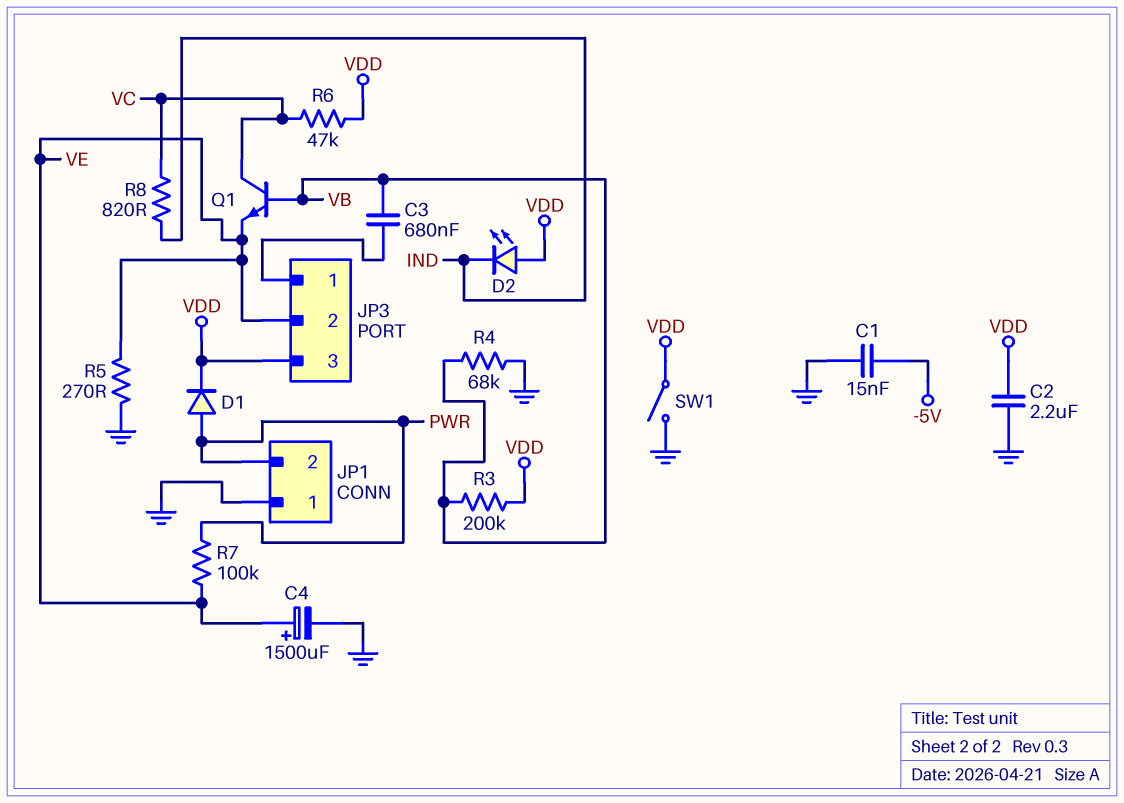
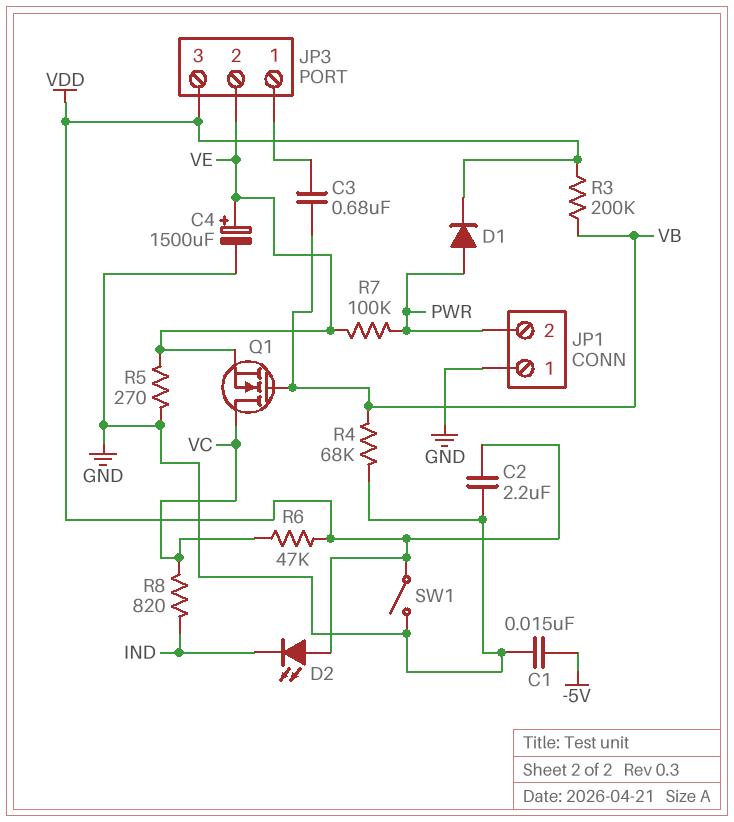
Q1: NPN (B VB, C VC, E VE) -> NMOS (G VB, D VC, S VE)

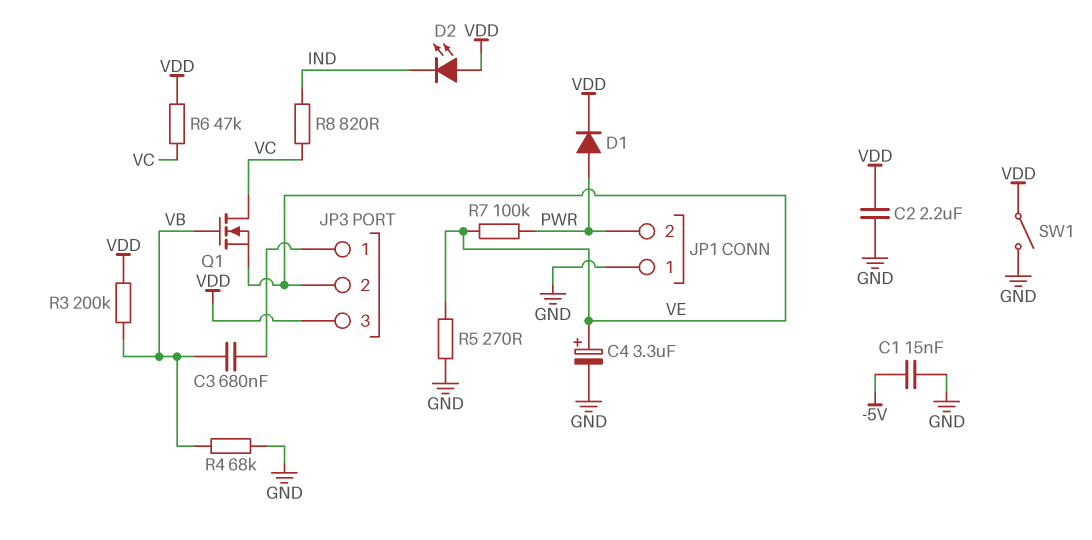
C4: 1500uF (plus VE, minus GND) -> 3.3uF (plus VE, minus GND)

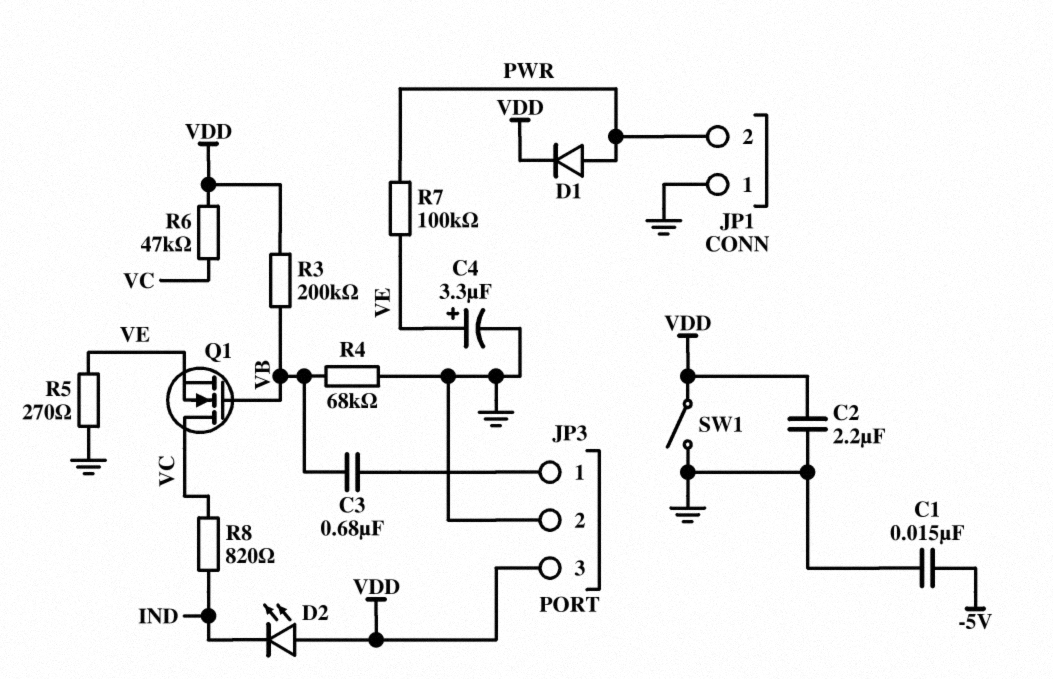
JP3 pin 2: VE -> GND

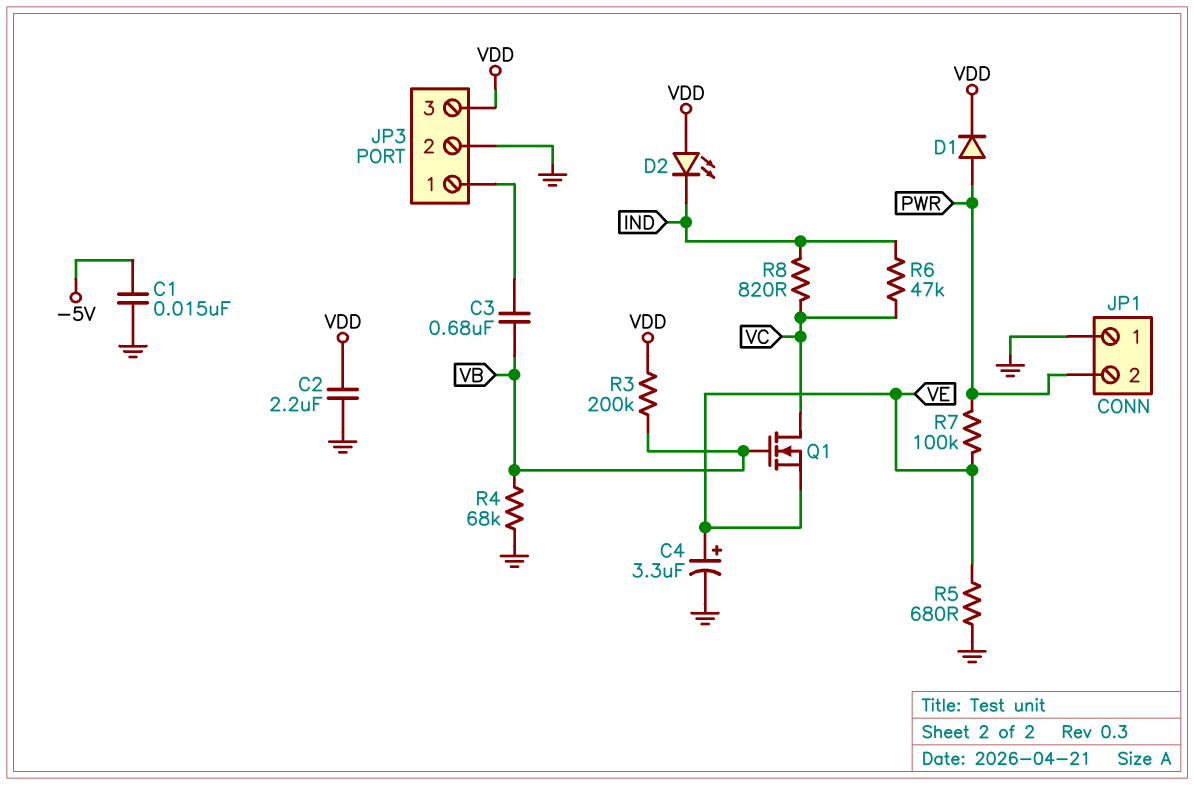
R5: 270 (GND, VE) -> 680 (GND, VE)
R6: 47k (VC, VDD) -> 47k (IND, VC)
SW1: switch (GND, VDD) -> none

